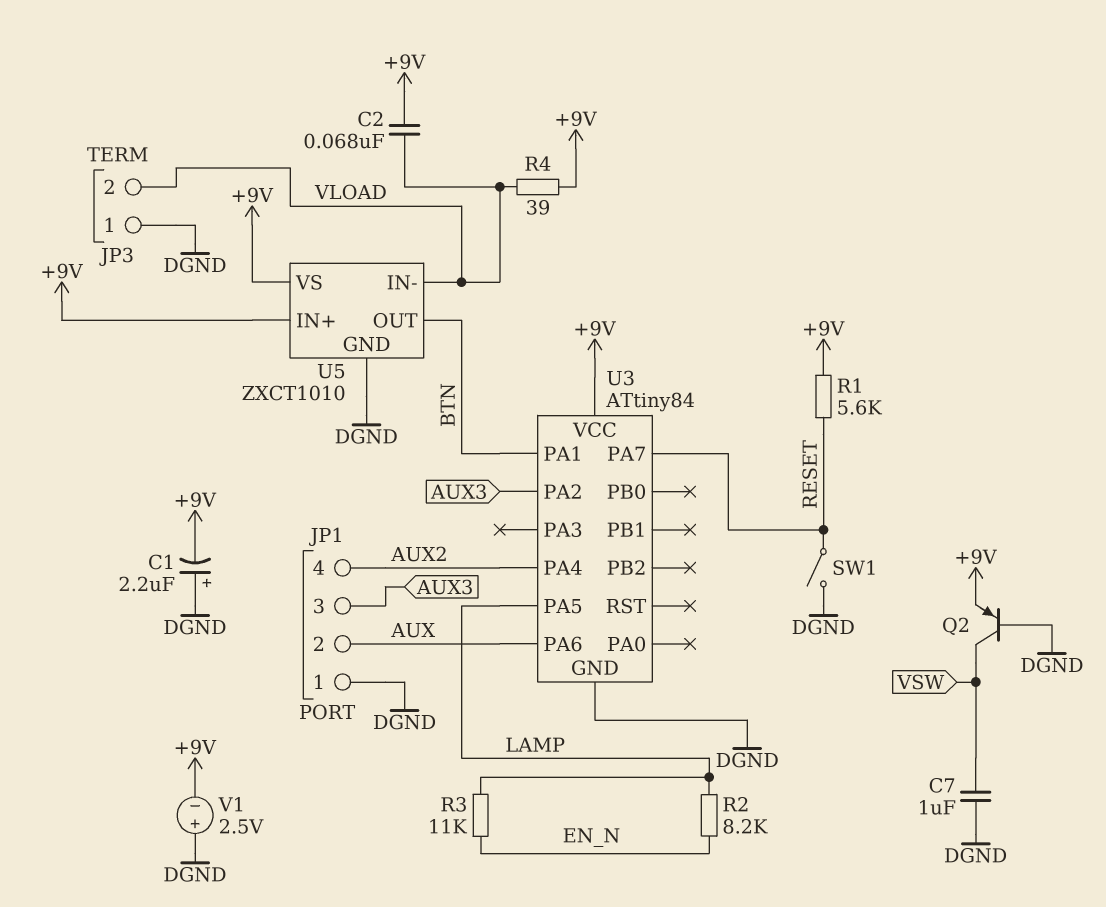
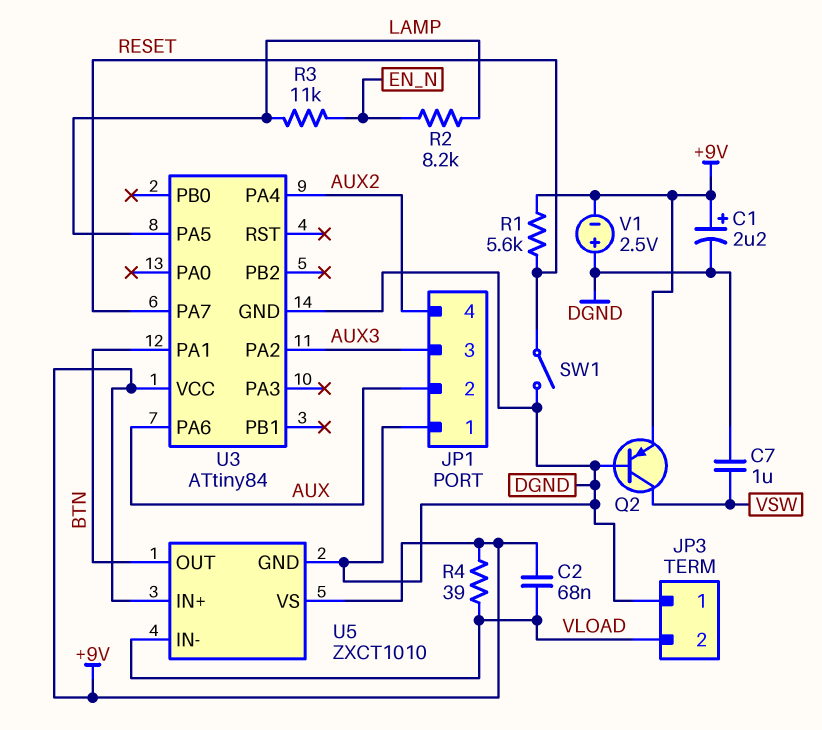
C1: 2.2uF (plus DGND, minus +9V) -> 2.2uF (plus +9V, minus DGND)

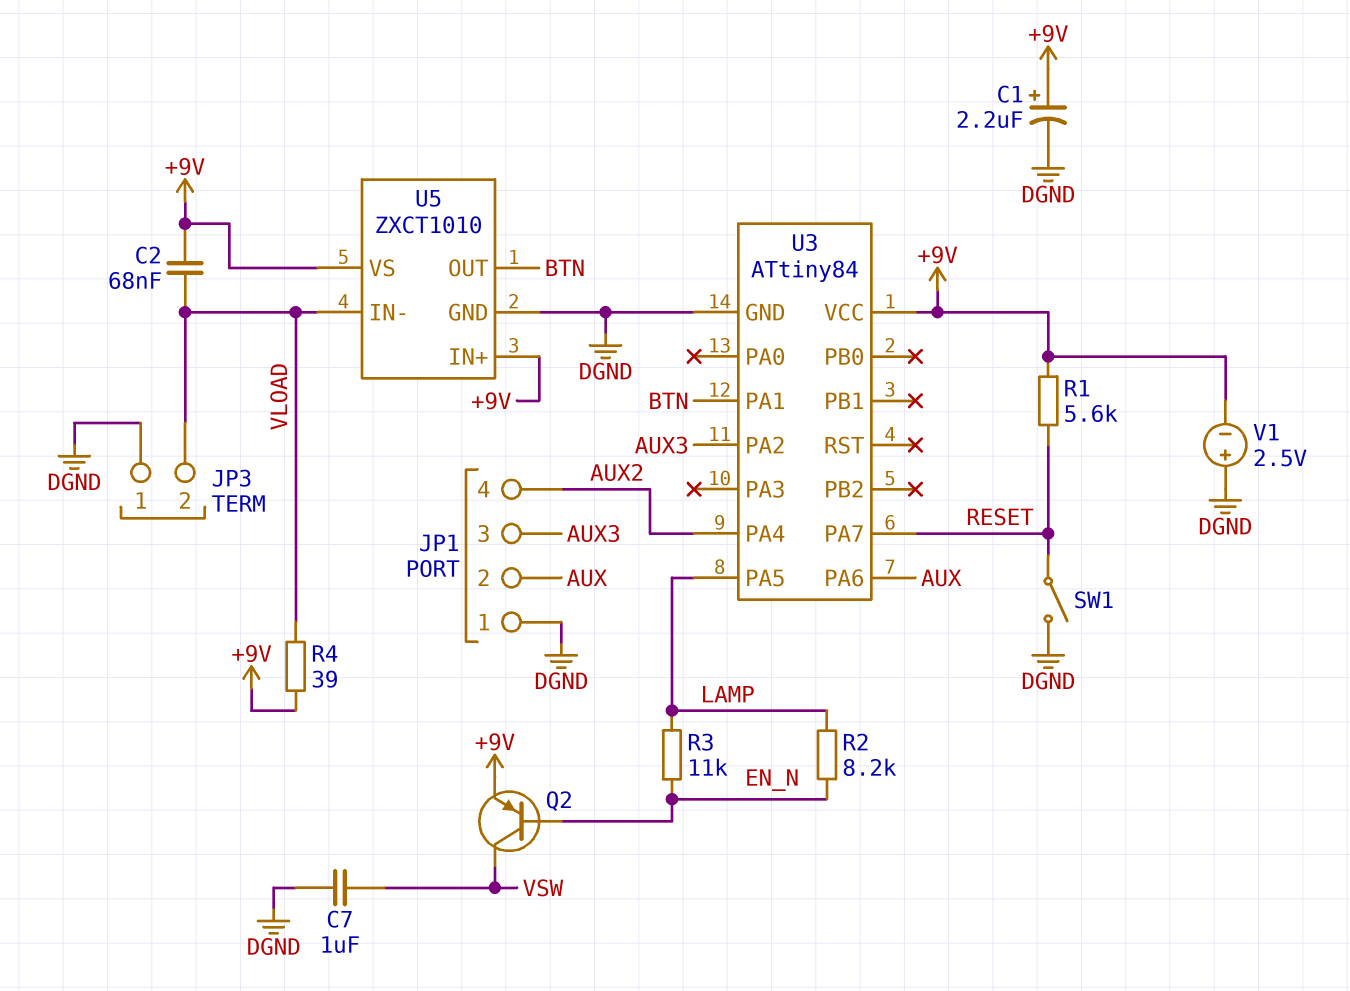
Q2: PNP (B DGND, C VSW, E +9V) -> PNP (B EN_N, C VSW, E +9V)

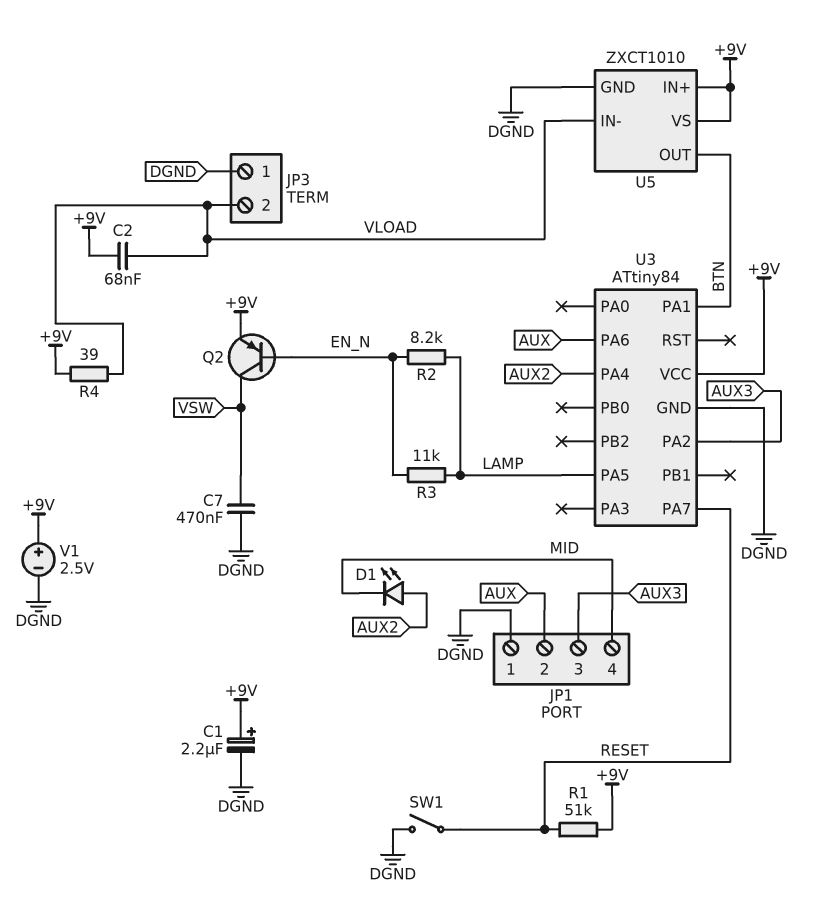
C7: 1uF (DGND, VSW) -> 470nF (DGND, VSW)
D1: none -> LED (A AUX2, K MID)
JP1 pin 4: AUX2 -> MID
R1: 5.6k (+9V, RESET) -> 51k (+9V, RESET)
V1: 2.5V (plus DGND, minus +9V) -> 2.5V (plus +9V, minus DGND)

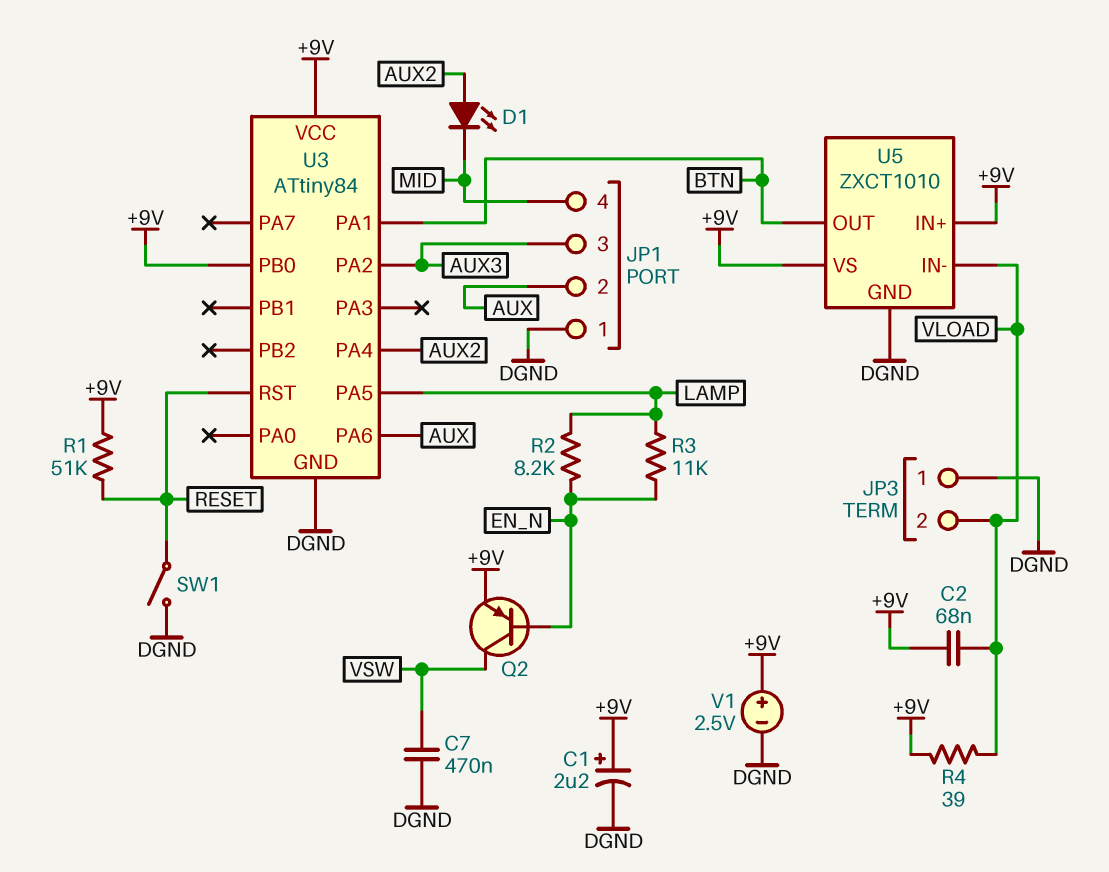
U3 pin PA7: RESET -> none
U3 pin PB0: none -> +9V
U3 pin RST: none -> RESET

